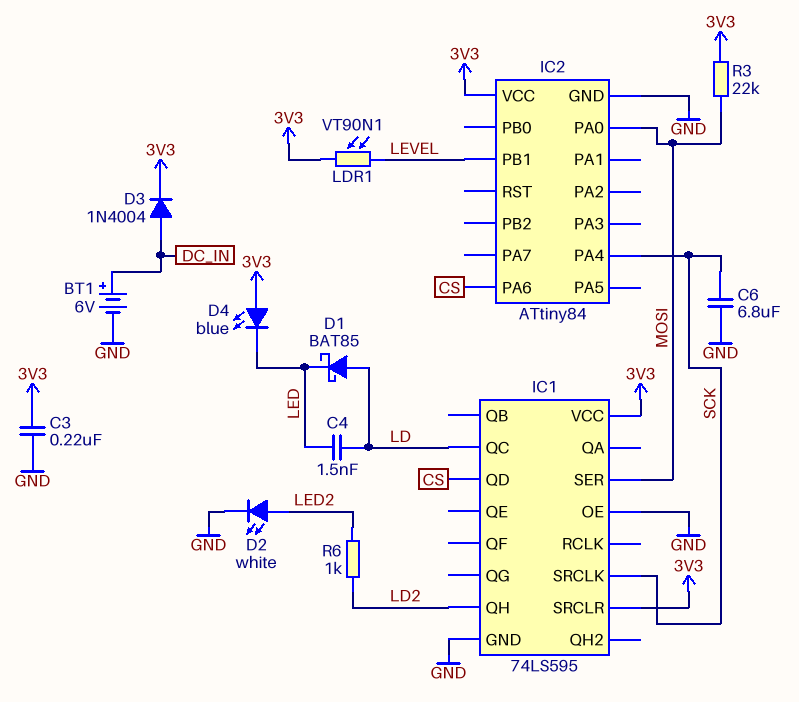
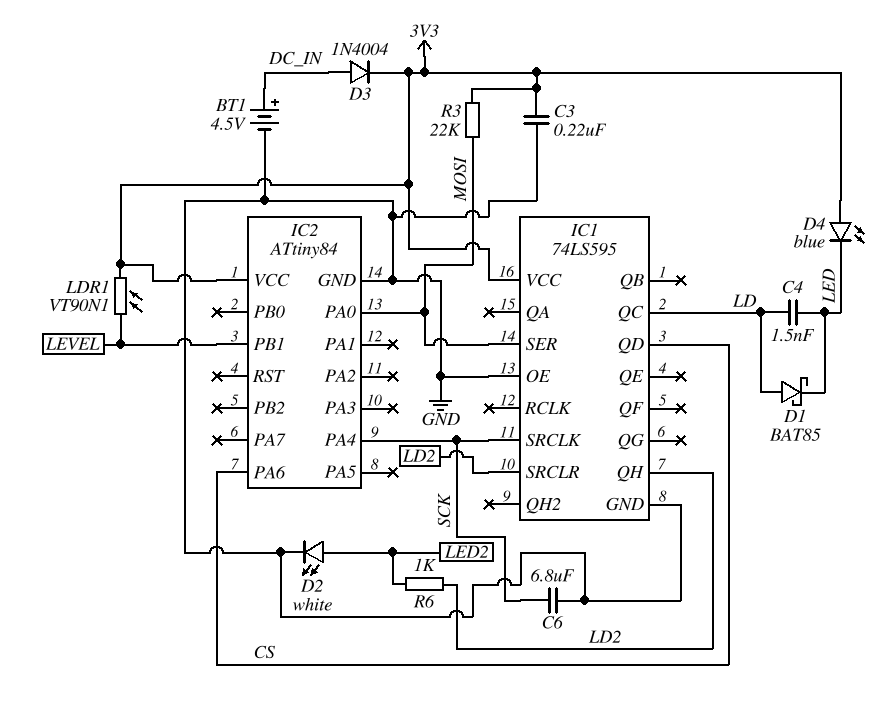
BT1: 6V (plus DC_IN, minus GND) -> 4.5V (plus DC_IN, minus GND)
IC1 pin SRCLR: 3V3 -> LD2

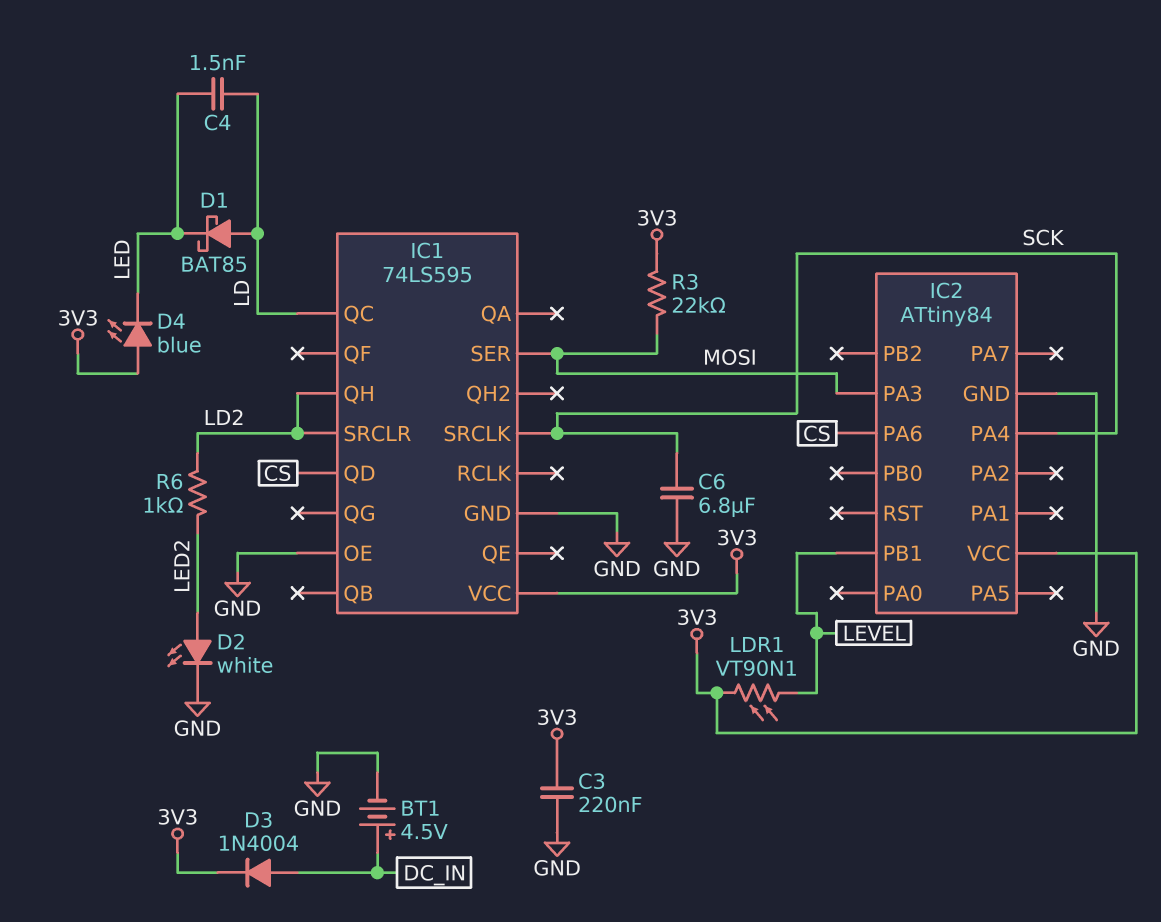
IC2 pin PA0: MOSI -> none
IC2 pin PA3: none -> MOSI

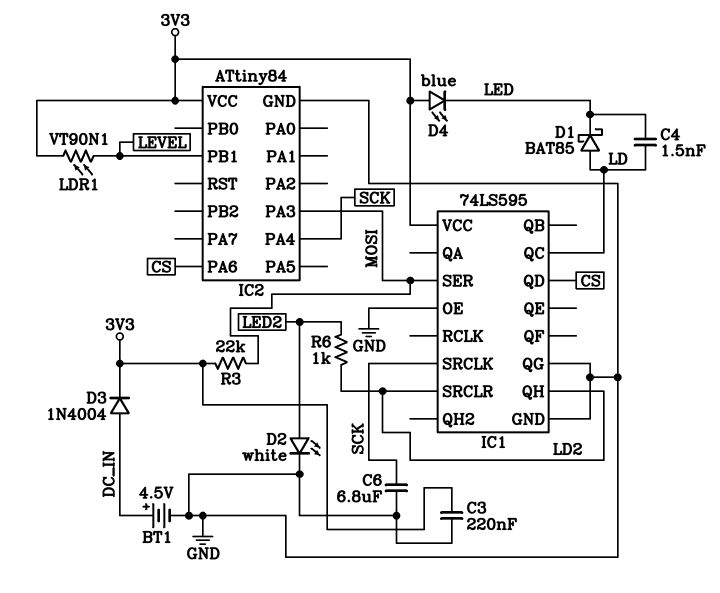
IC1 pin QG: none -> GND

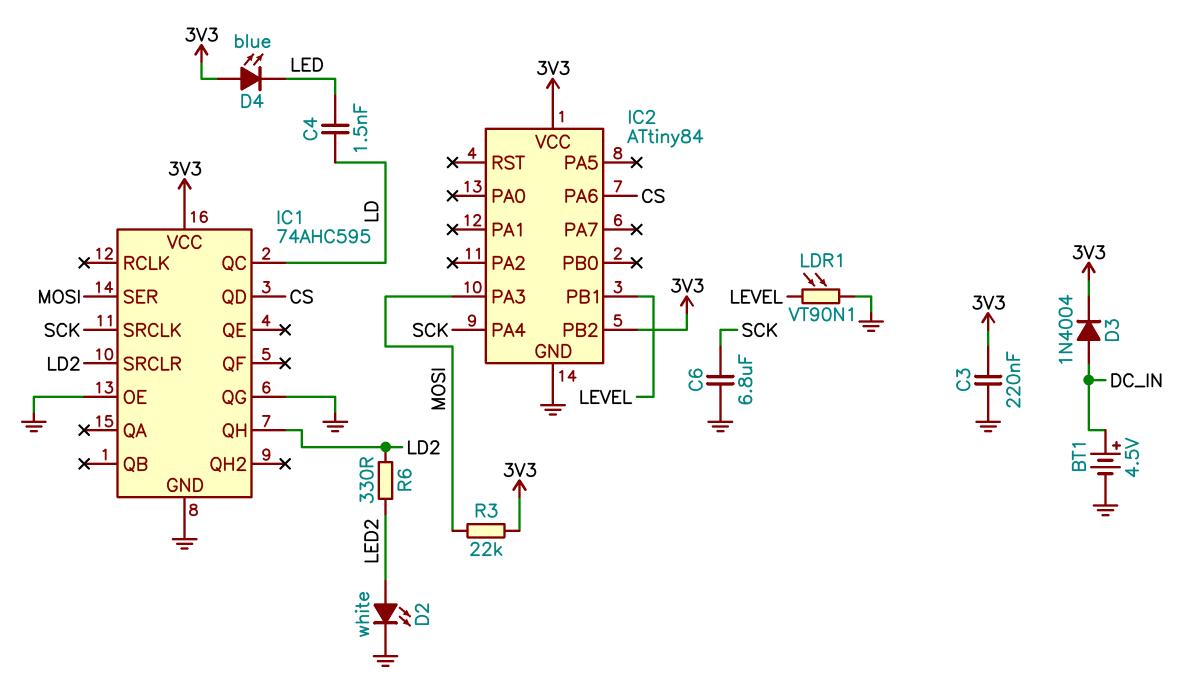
D1: schottky BAT85 (A LD, K LED) -> none
IC1: 74LS595 -> 74AHC595
IC2 pin PB2: none -> 3V3
LDR1: VT90N1 (3V3, LEVEL) -> VT90N1 (GND, LEVEL)
R6: 1k (LD2, LED2) -> 330 (LD2, LED2)

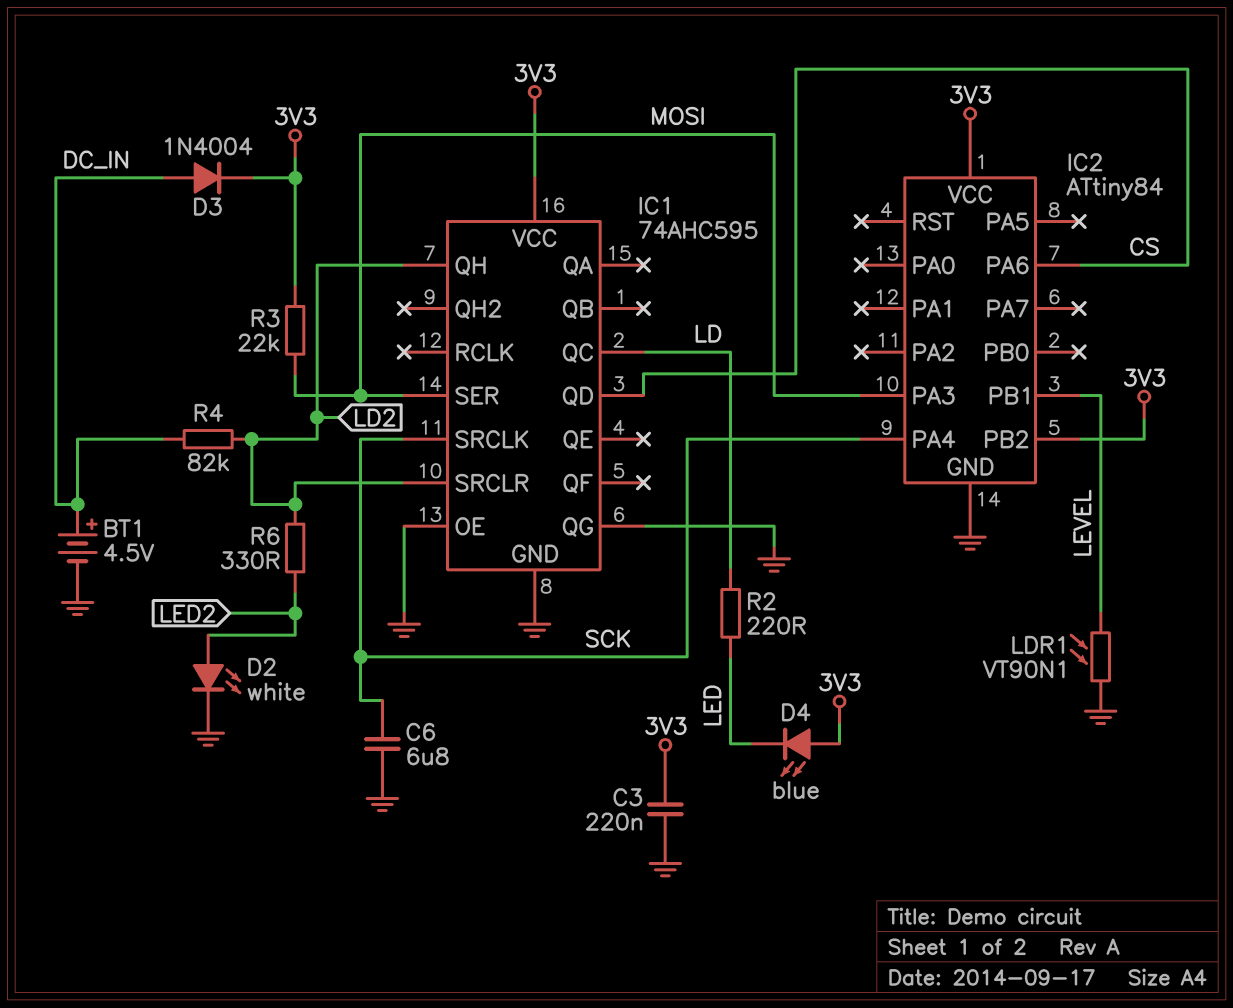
C4: 1.5nF (LD, LED) -> none
R2: none -> 220 (LD, LED)
R4: none -> 82k (DC_IN, LD2)

